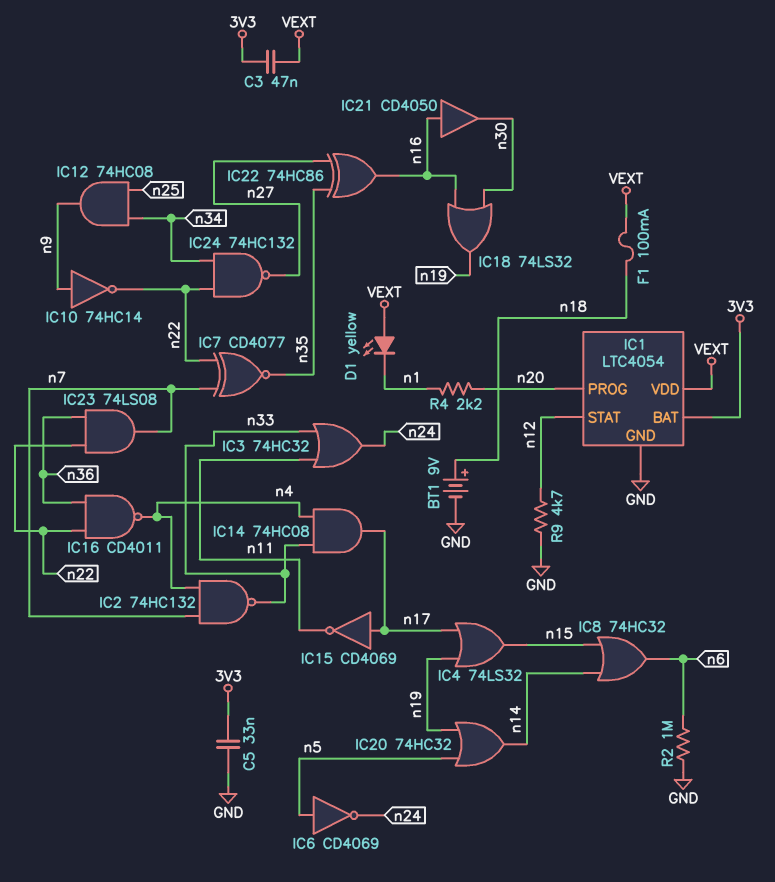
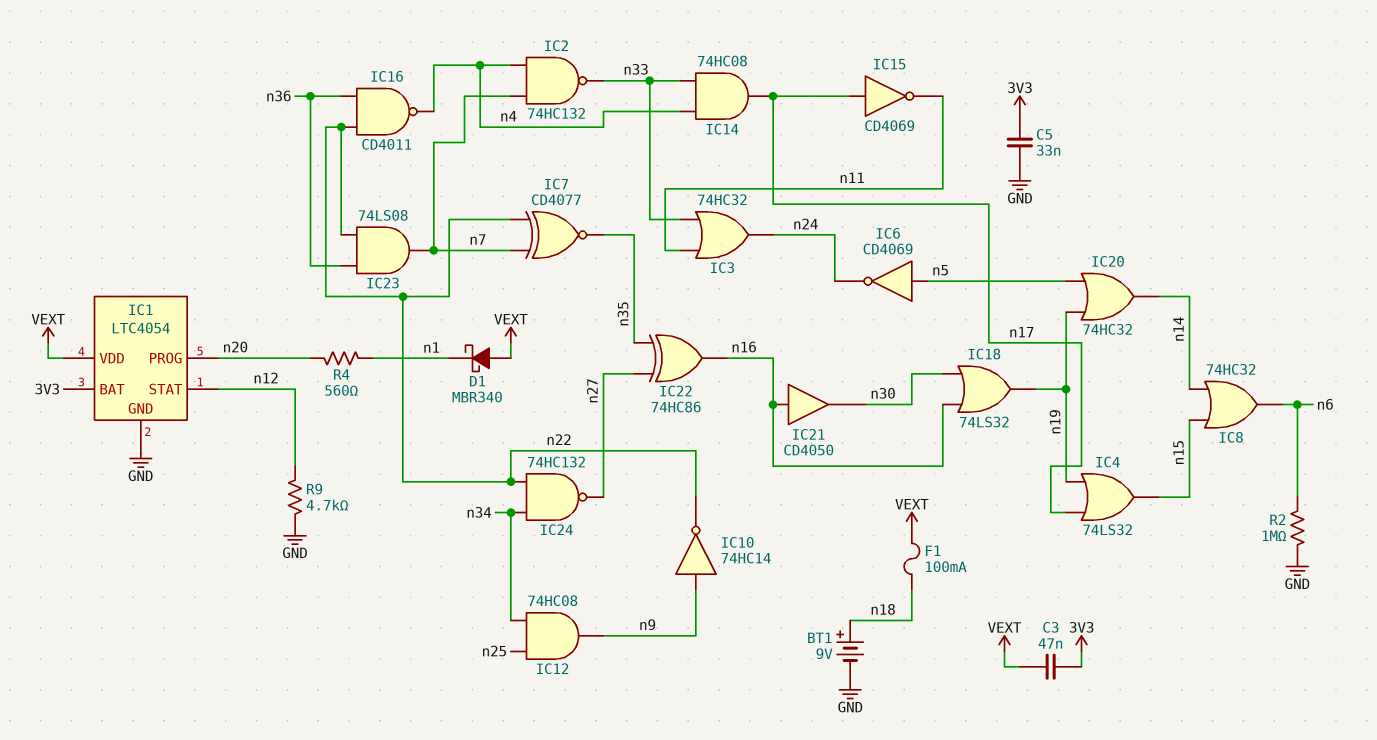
D1: LED yellow (A VEXT, K n1) -> schottky MBR340 (A VEXT, K n1)
R4: 2.2k (n1, n20) -> 560 (n1, n20)

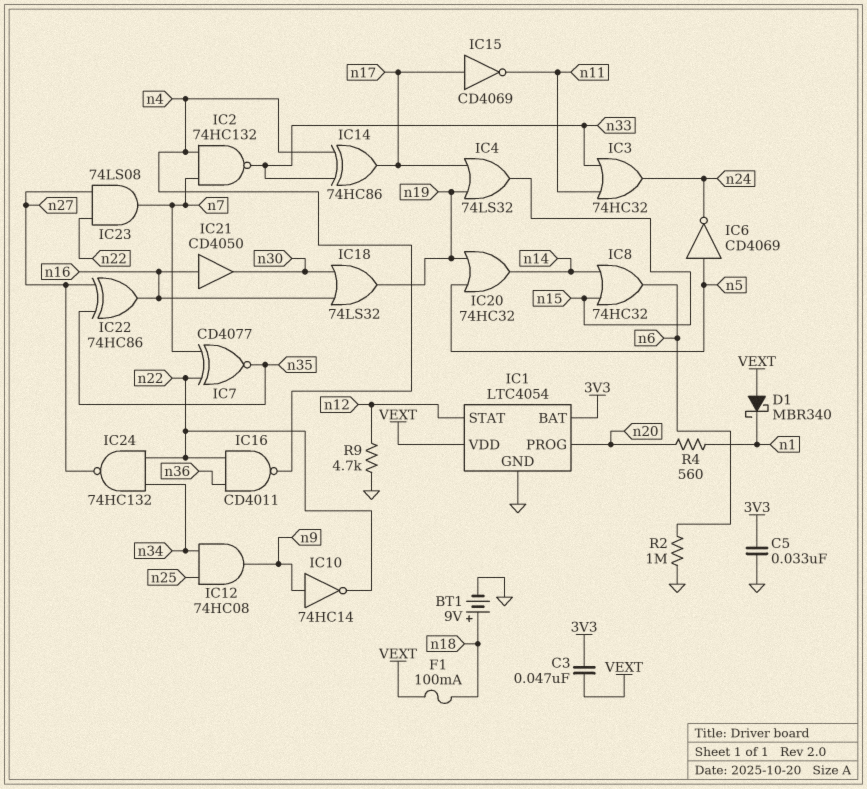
IC14: AND 74HC08 (in n4, in n33, out n17) -> XOR 74HC86 (in n4, in n33, out n17)
IC23: AND 74LS08 (in n22, in n36, out n7) -> AND 74LS08 (in n22, in n27, out n7)

